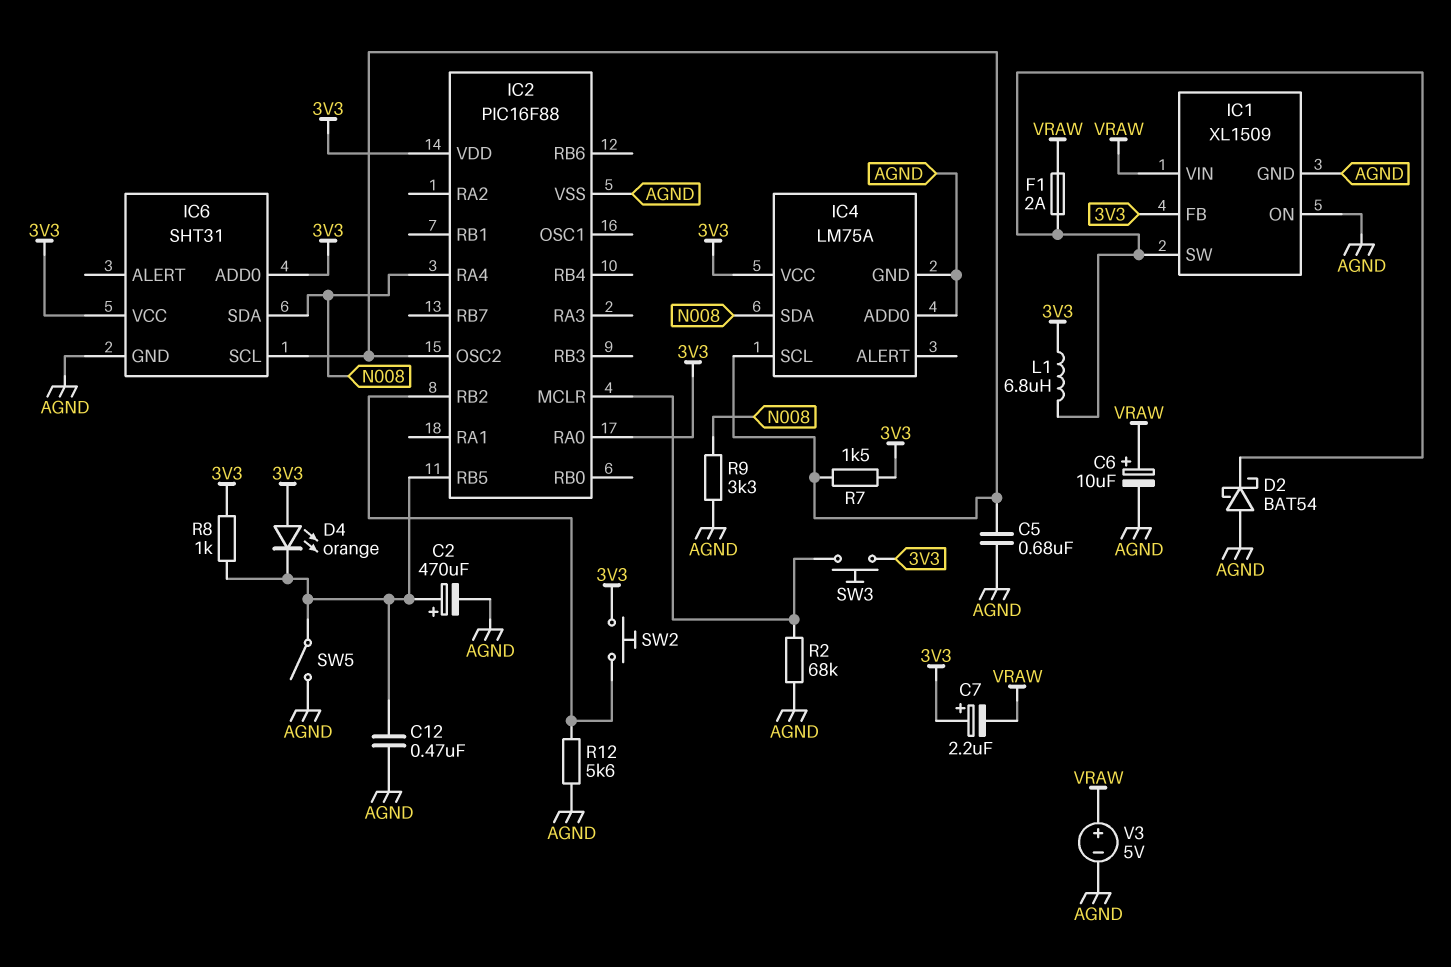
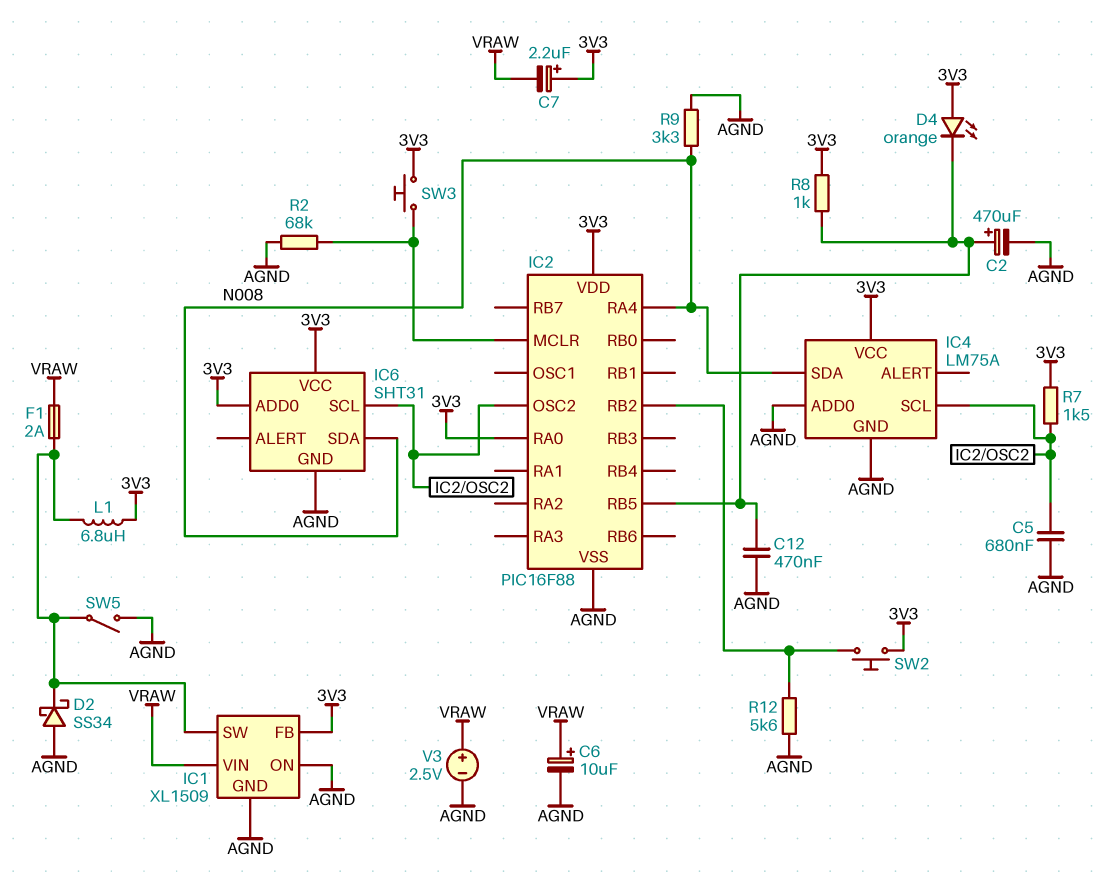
D2: schottky BAT54 (A AGND, K IC1/SW) -> schottky SS34 (A AGND, K IC1/SW)
SW5: switch (AGND, IC2/RB5) -> switch (AGND, IC1/SW)
V3: 5V (plus VRAW, minus AGND) -> 2.5V (plus VRAW, minus AGND)

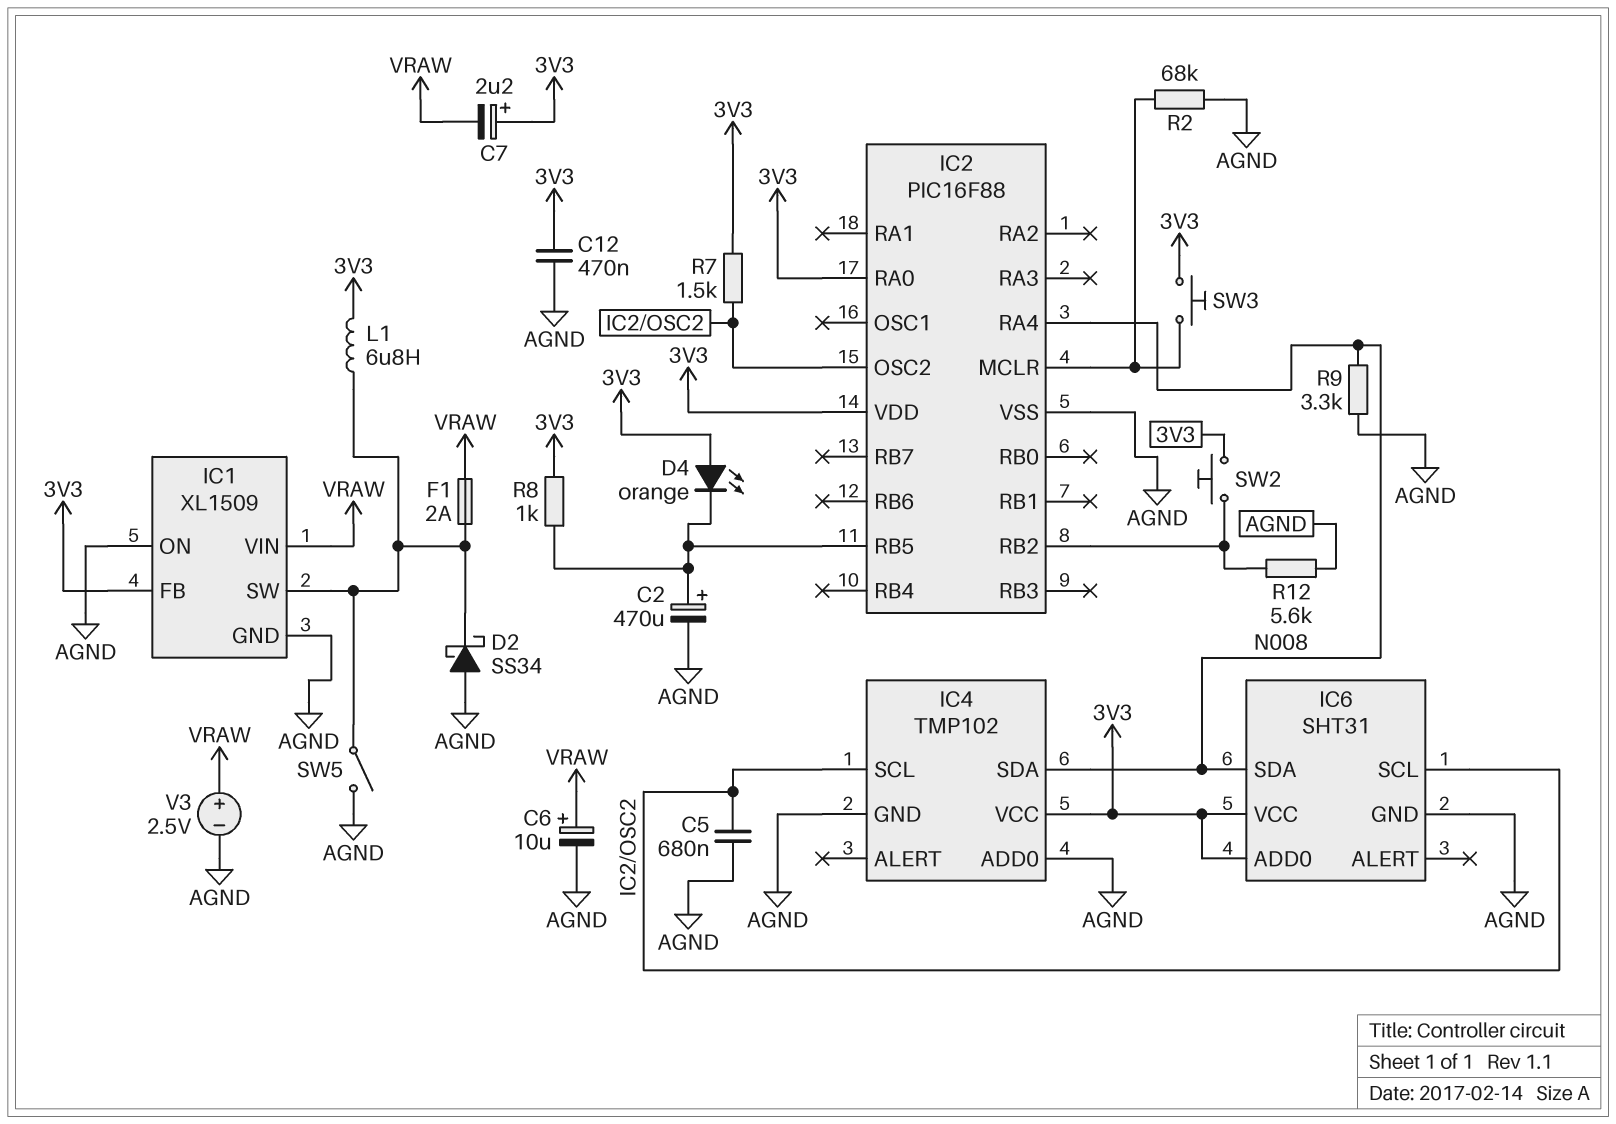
C12: 470nF (AGND, IC2/RB5) -> 470nF (3V3, AGND)
IC4: LM75A -> TMP102

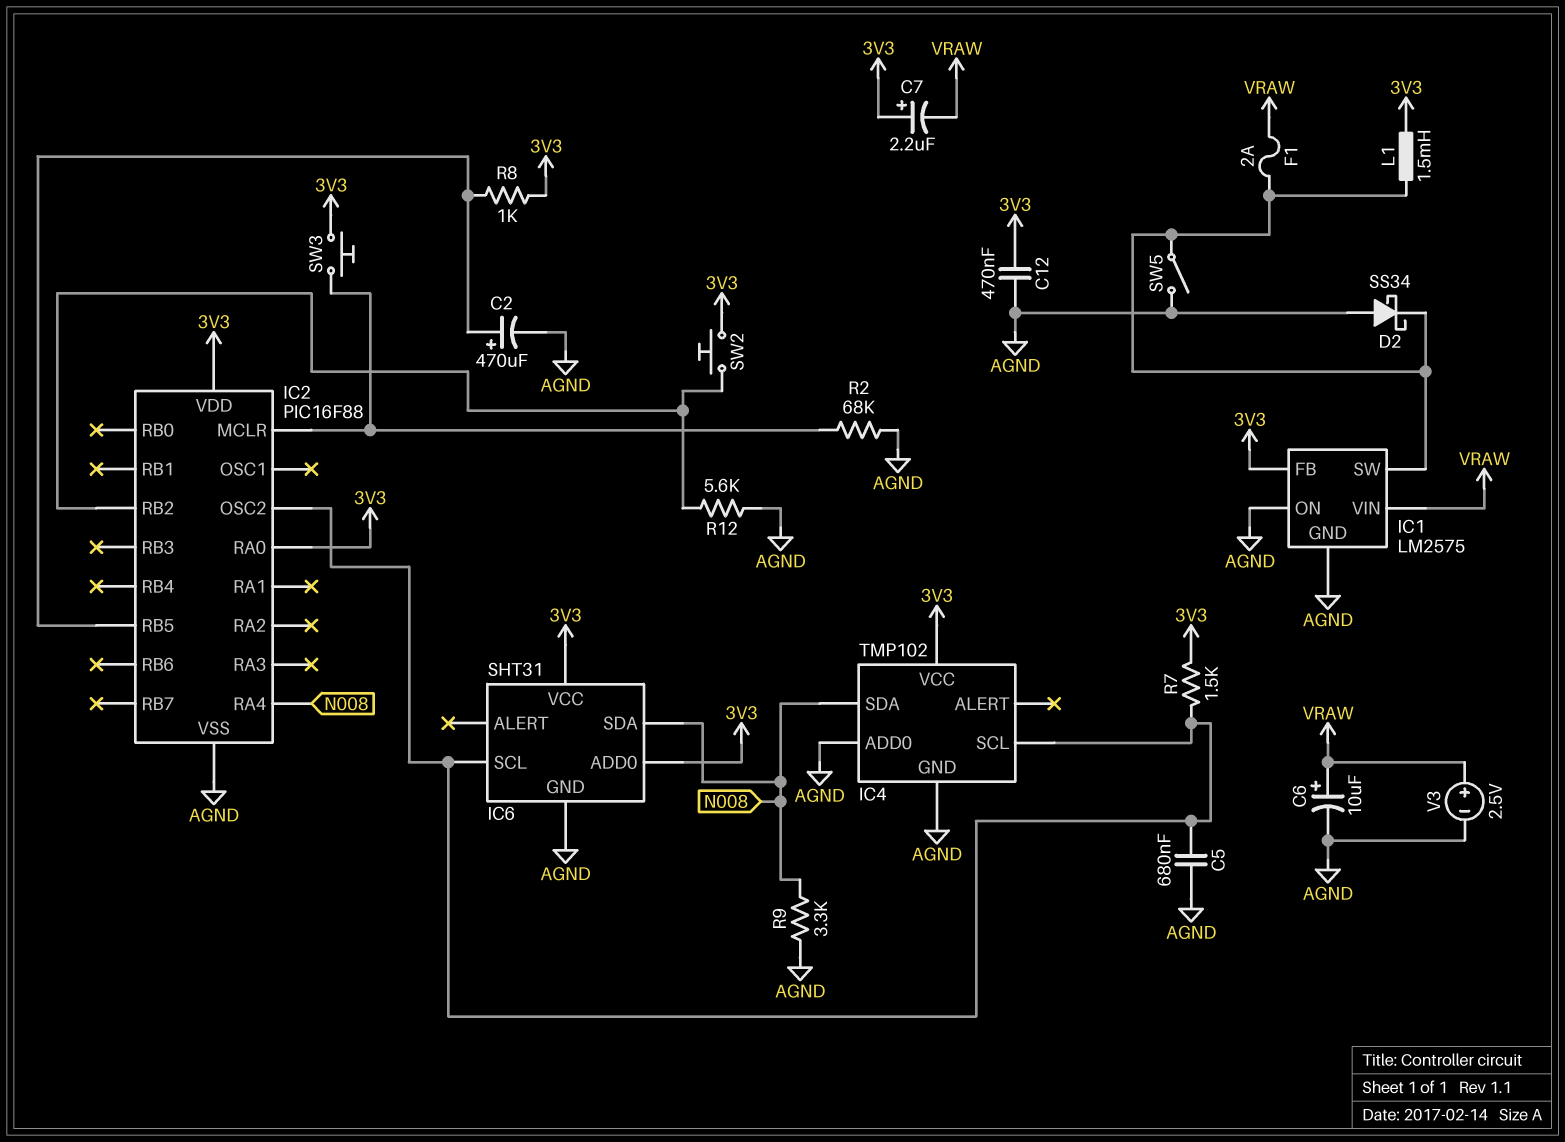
D4: LED orange (A 3V3, K IC2/RB5) -> none
IC1: XL1509 -> LM2575
L1: 6.8uH (3V3, IC1/SW) -> 1.5mH (3V3, IC1/SW)

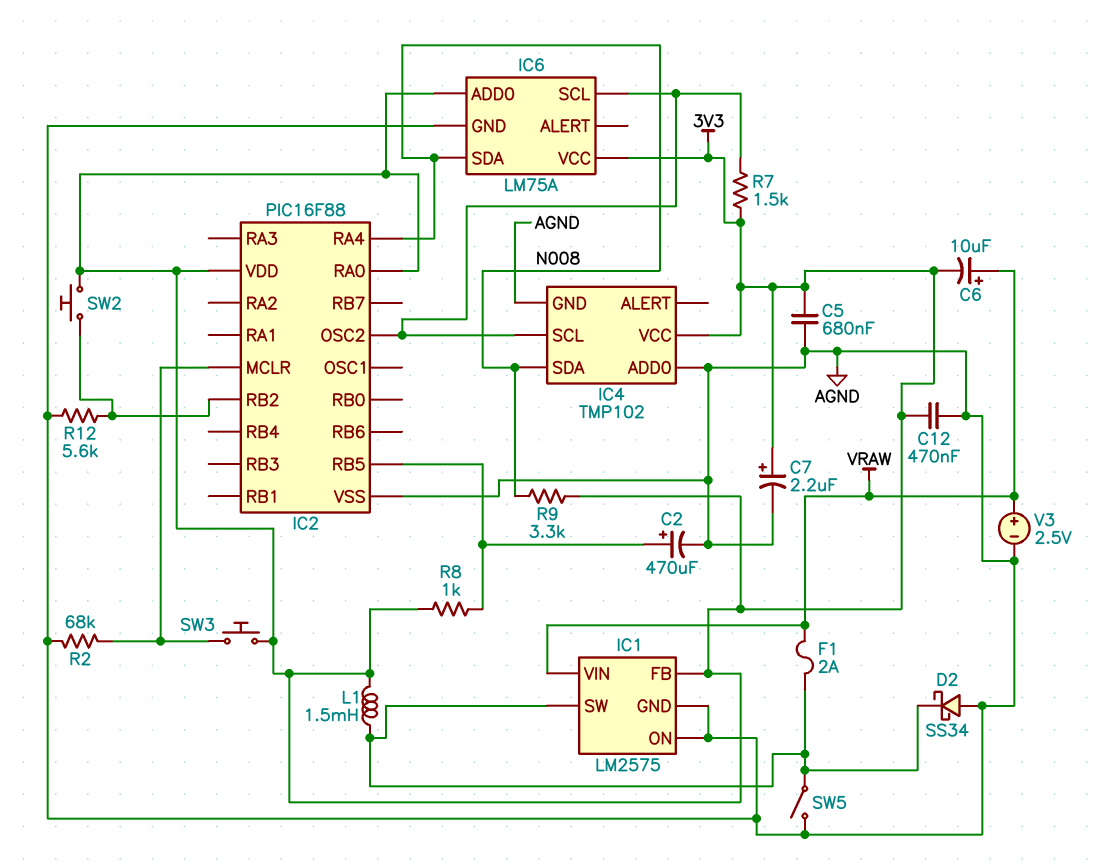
C5: 680nF (AGND, IC2/OSC2) -> 680nF (3V3, AGND)
C6: 10uF (plus VRAW, minus AGND) -> 10uF (plus VRAW, minus 3V3)
C7: 2.2uF (plus 3V3, minus VRAW) -> 2.2uF (plus 3V3, minus AGND)
IC6: SHT31 -> LM75A
R9: 3.3k (AGND, N008) -> 3.3k (3V3, N008)

